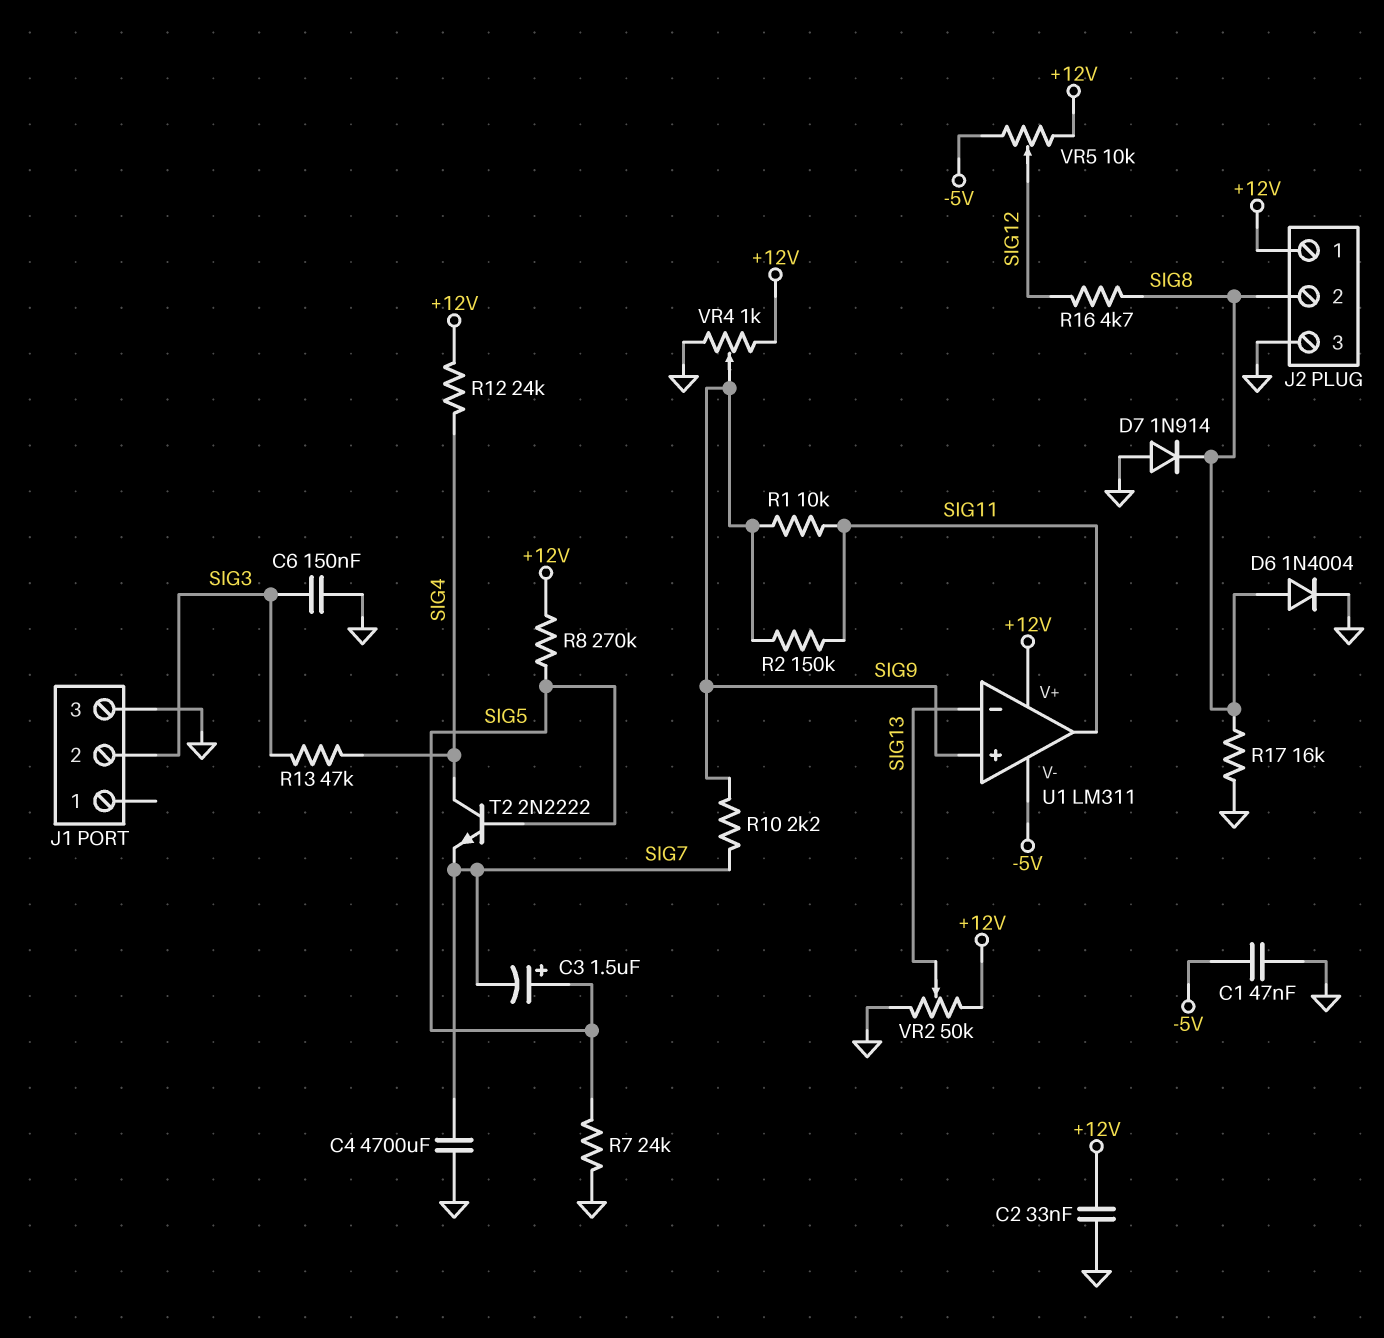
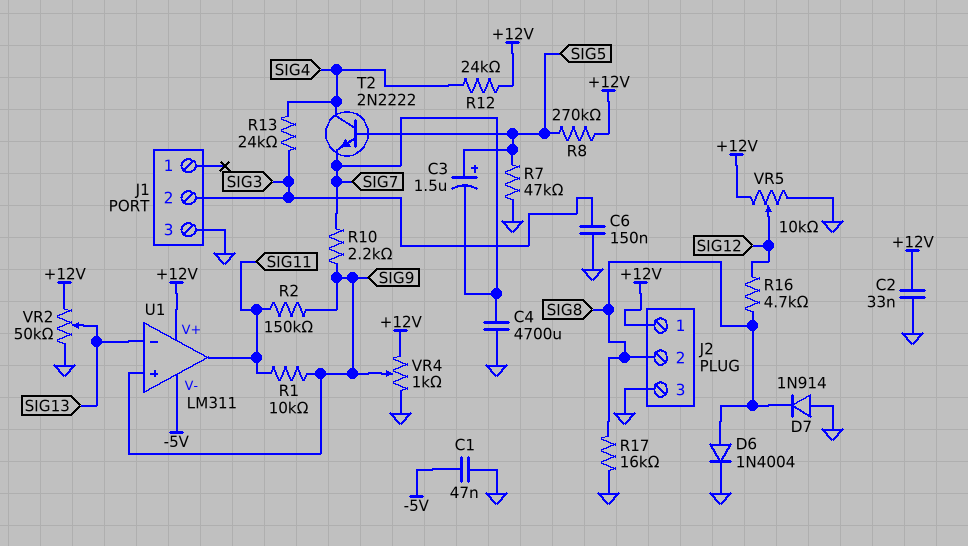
R7: 24k (GND, SIG5) -> 47k (GND, SIG5)
R13: 47k (SIG3, SIG4) -> 24k (SIG3, SIG4)
VR5: 10k (+12V, -5V, wiper SIG12) -> 10k (+12V, GND, wiper SIG12)

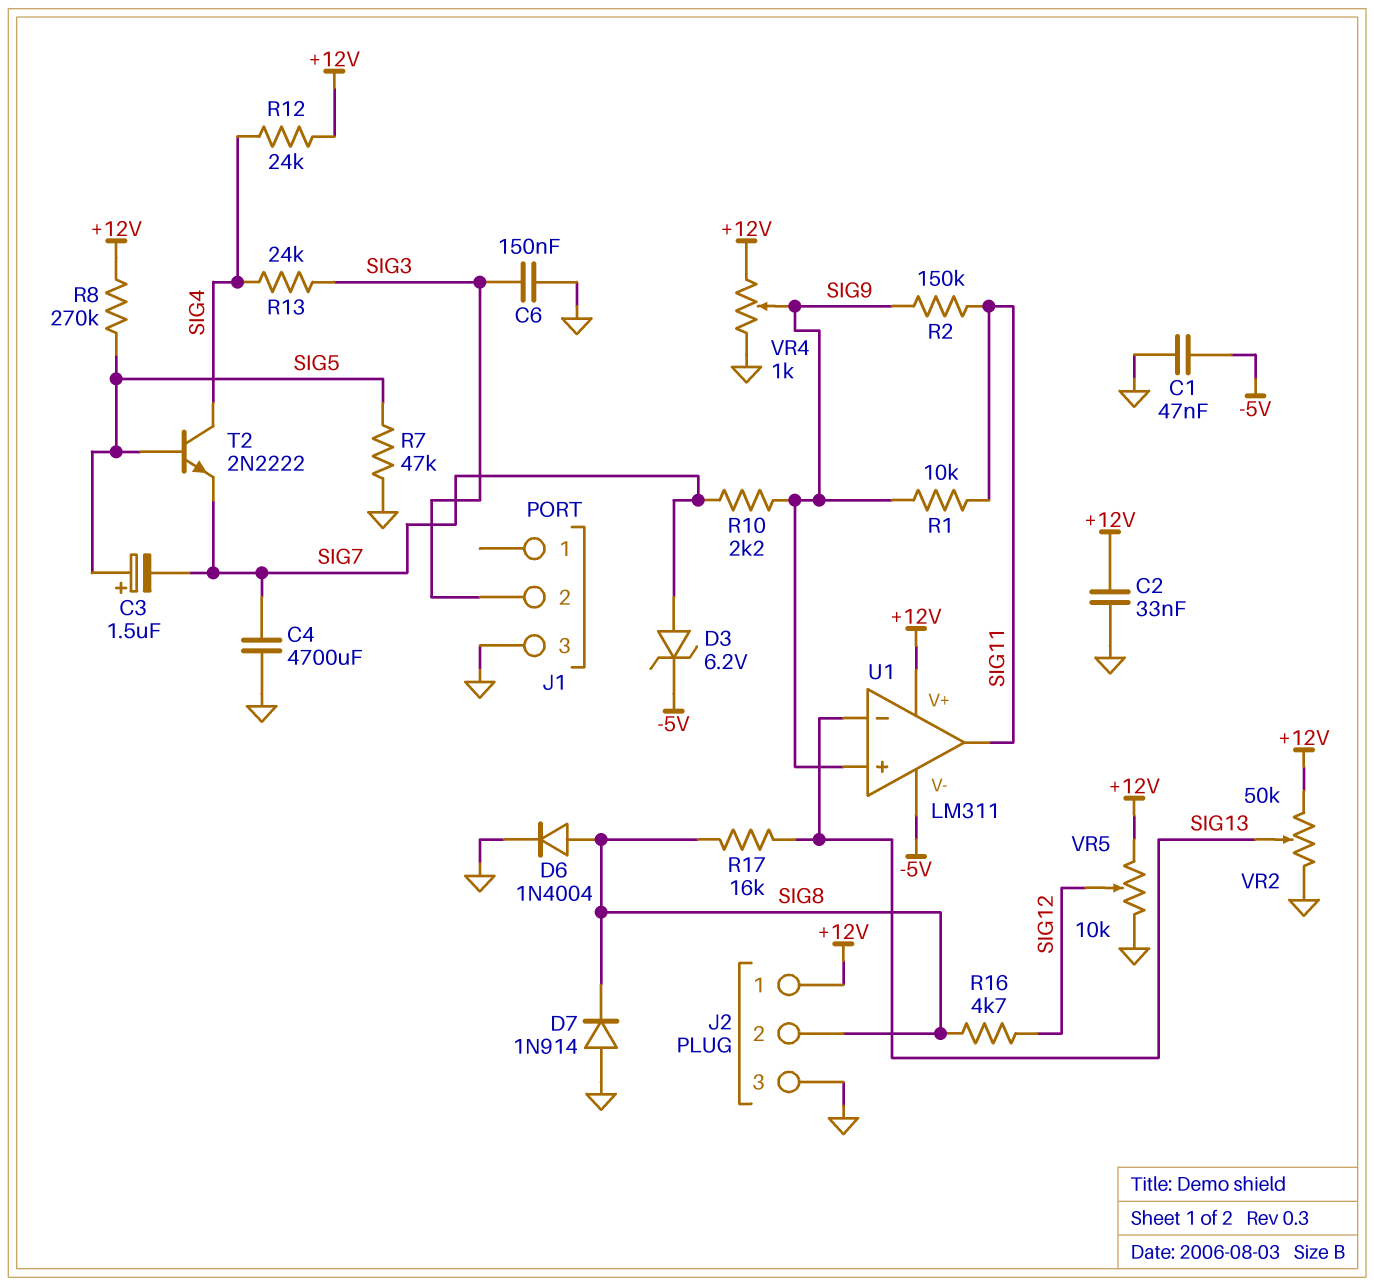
D3: none -> zener 6.2V (A SIG7, K -5V)
R17: 16k (GND, SIG8) -> 16k (SIG8, SIG13)

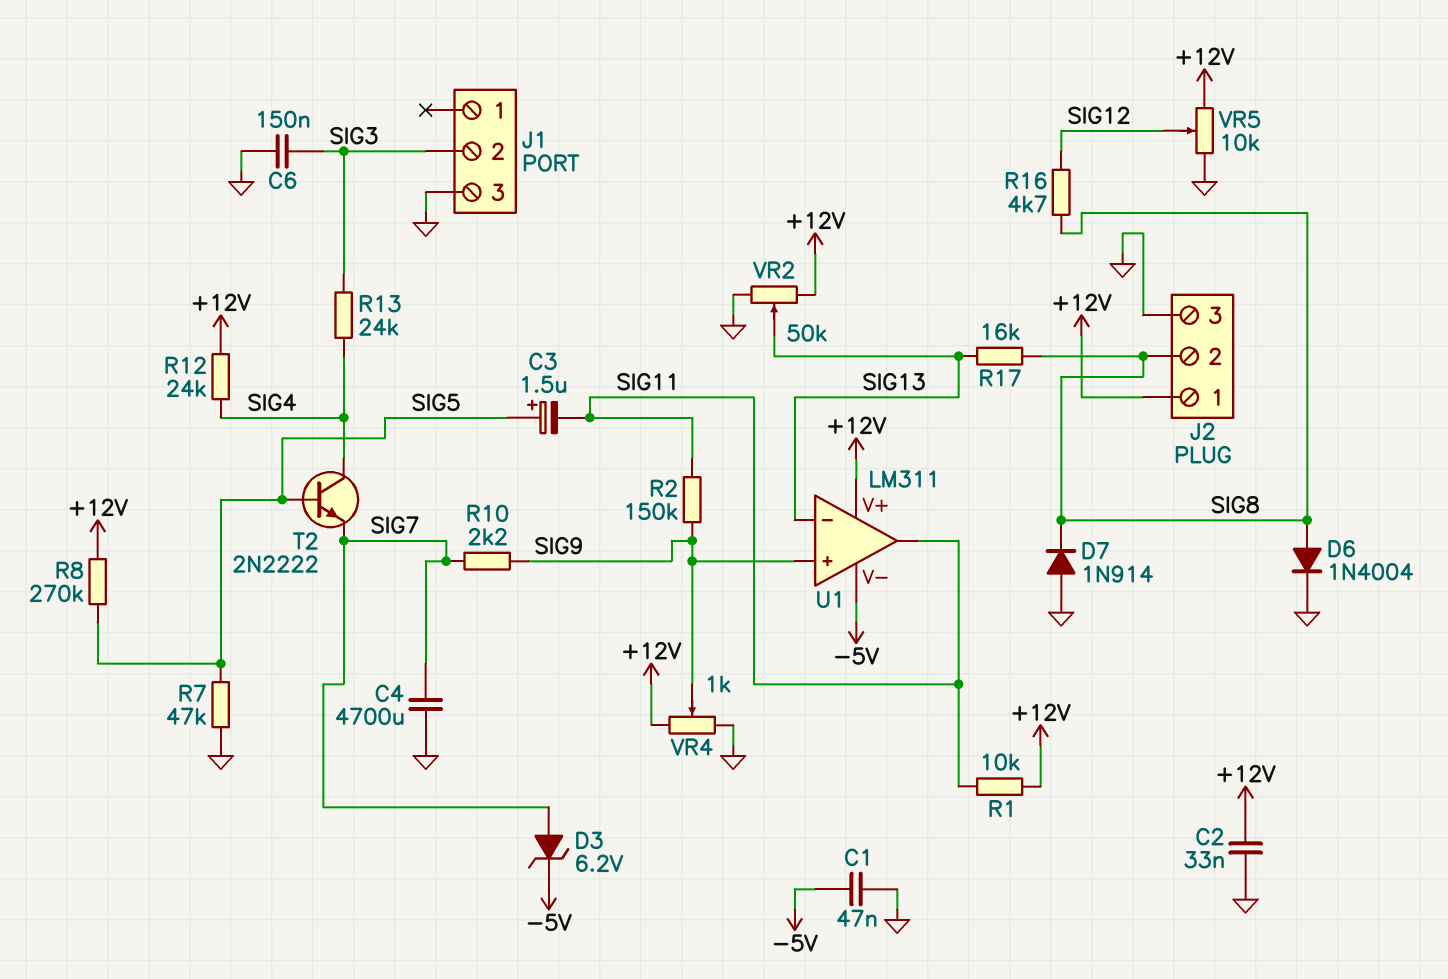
C3: 1.5uF (plus SIG5, minus SIG7) -> 1.5uF (plus SIG5, minus SIG11)
R1: 10k (SIG9, SIG11) -> 10k (+12V, SIG11)

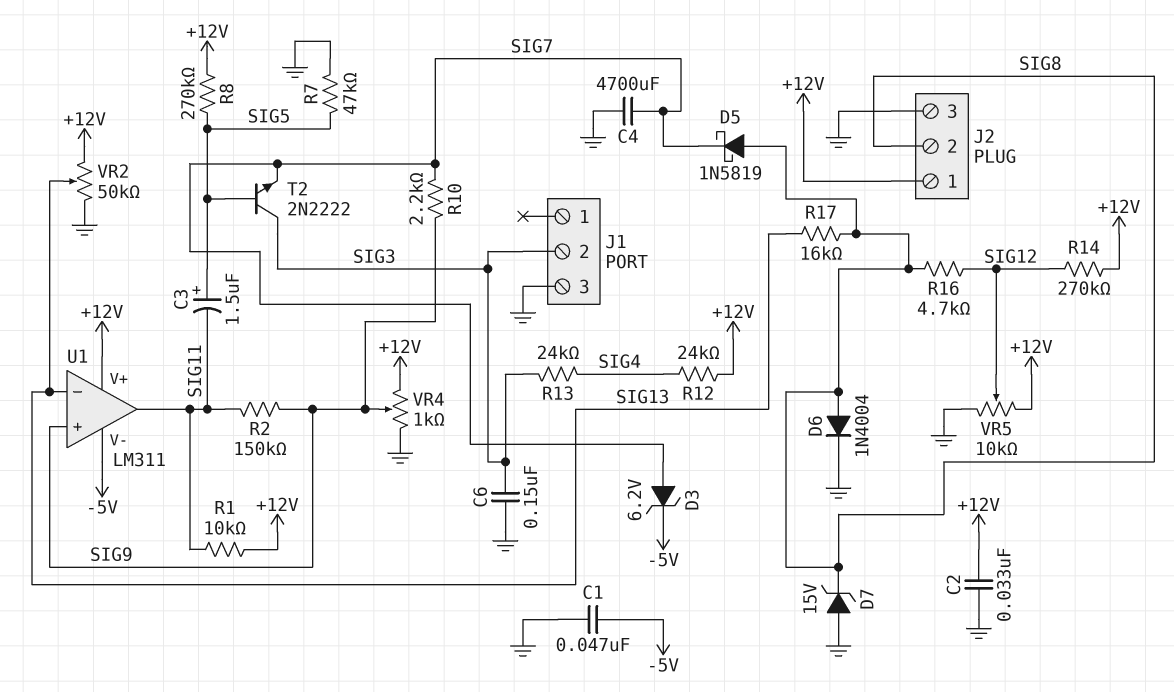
D5: none -> schottky 1N5819 (A SIG8, K SIG7)
D7: diode 1N914 (A GND, K SIG8) -> zener 15V (A GND, K SIG8)
R14: none -> 270k (+12V, SIG12)
T2: NPN 2N2222 (B SIG5, C SIG4, E SIG7) -> NPN 2N2222 (B SIG5, C SIG3, E SIG7)

